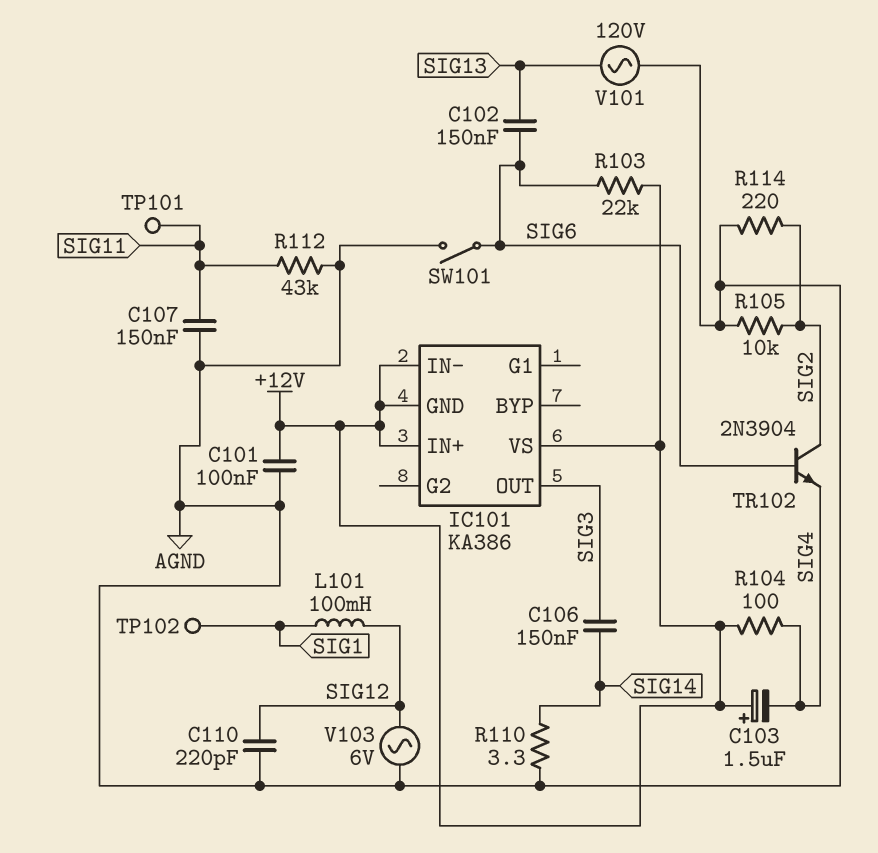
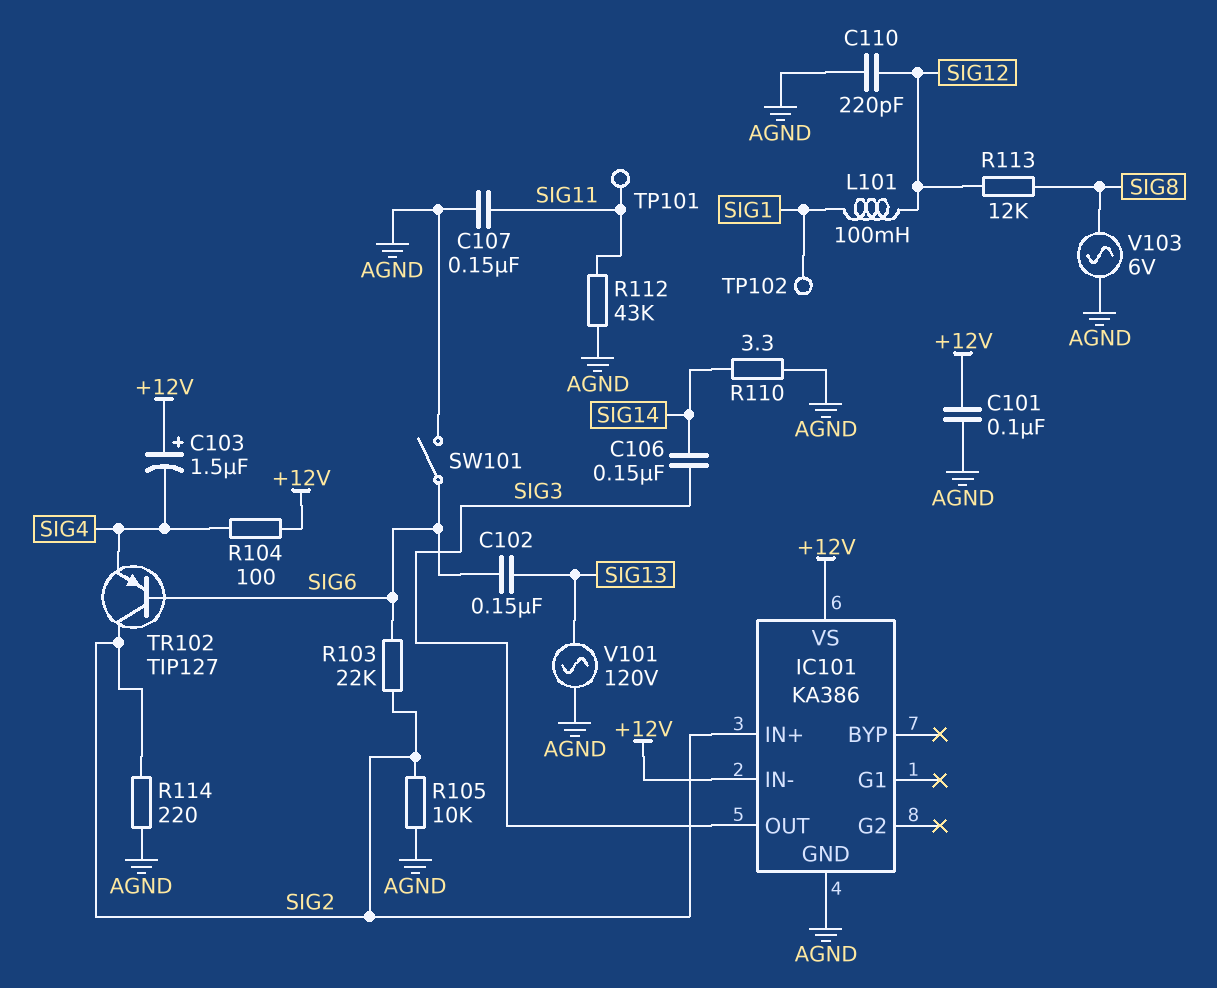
IC101 pin GND: +12V -> AGND
IC101 pin IN+: +12V -> SIG2
R103: 22k (+12V, SIG6) -> 22k (SIG2, SIG6)
R113: none -> 12k (SIG8, SIG12)
TR102: NPN 2N3904 (B SIG6, C SIG2, E SIG4) -> PNP TIP127 (B SIG6, C SIG2, E SIG4)
V103: AC 6V (AGND, SIG12) -> AC 6V (AGND, SIG8)

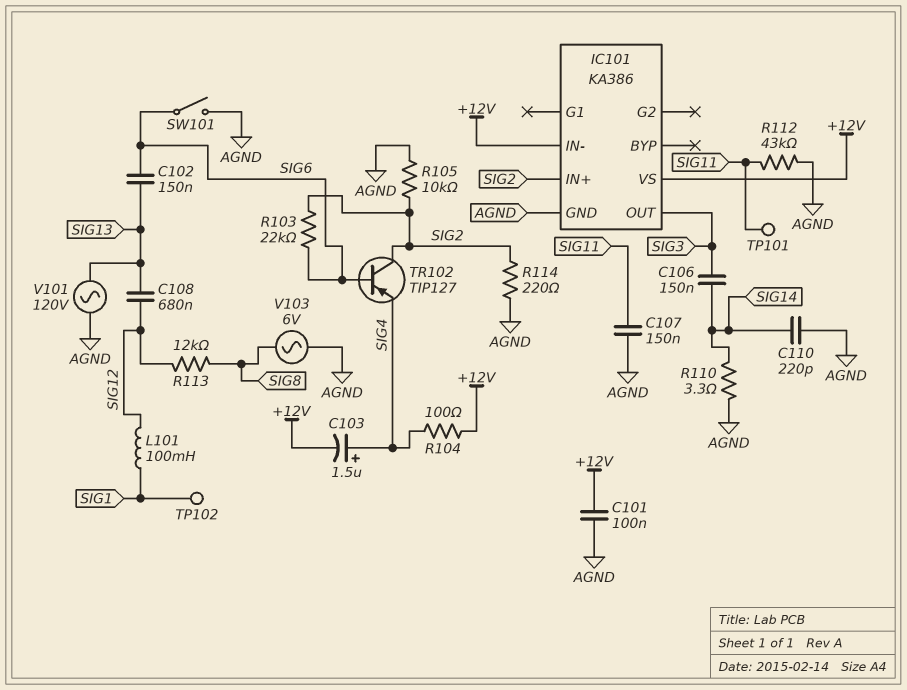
C103: 1.5uF (plus +12V, minus SIG4) -> 1.5uF (plus SIG4, minus +12V)
C108: none -> 680nF (SIG12, SIG13)
C110: 220pF (AGND, SIG12) -> 220pF (AGND, SIG14)

